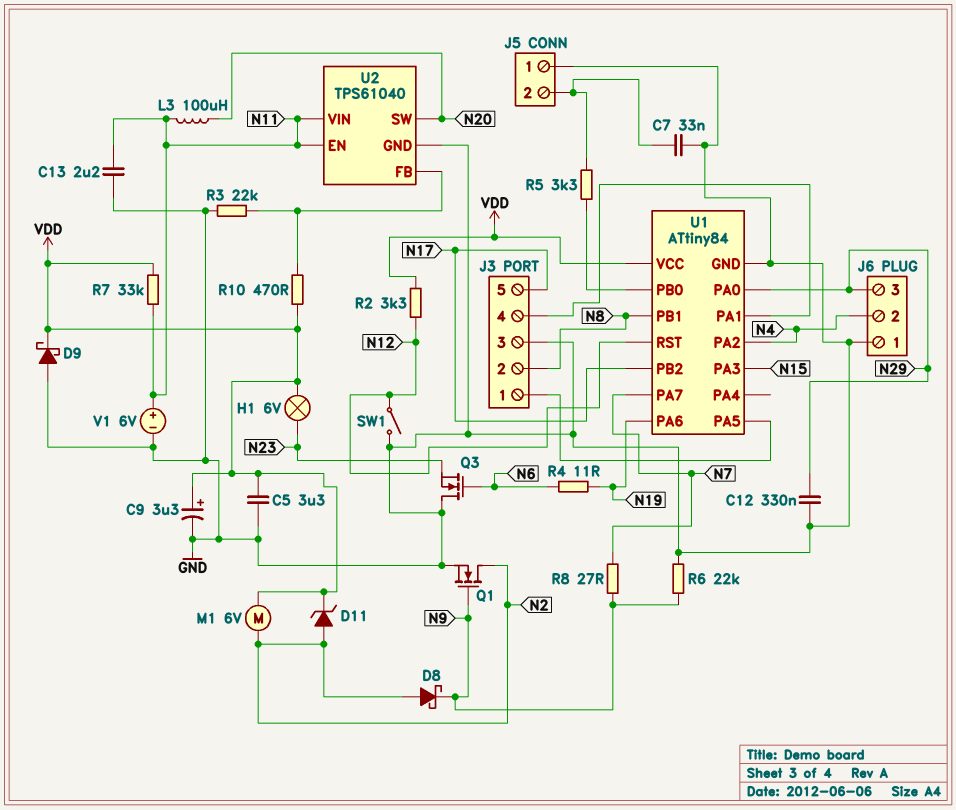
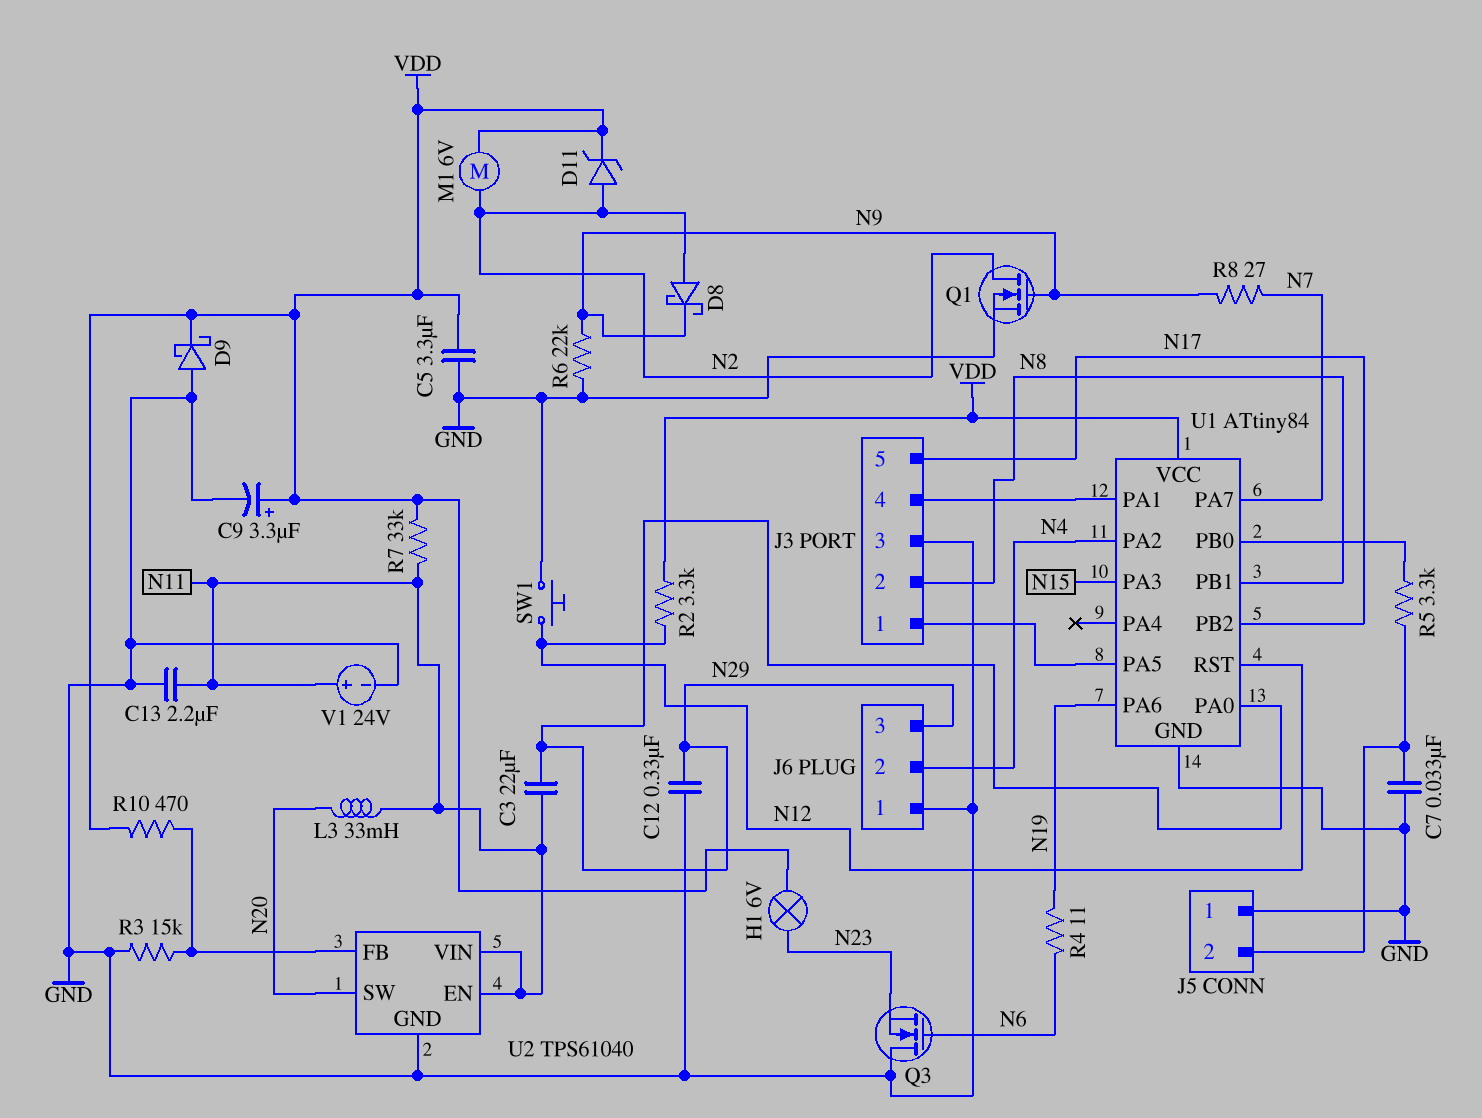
C3: none -> 22uF (N11, N29)
L3: 100uH (N11, N20) -> 33mH (N11, N20)
R3: 22k (GND, U2/FB) -> 15k (GND, U2/FB)
SW1: switch (GND, N12) -> button (GND, N12)
V1: 6V (plus N11, minus GND) -> 24V (plus N11, minus GND)

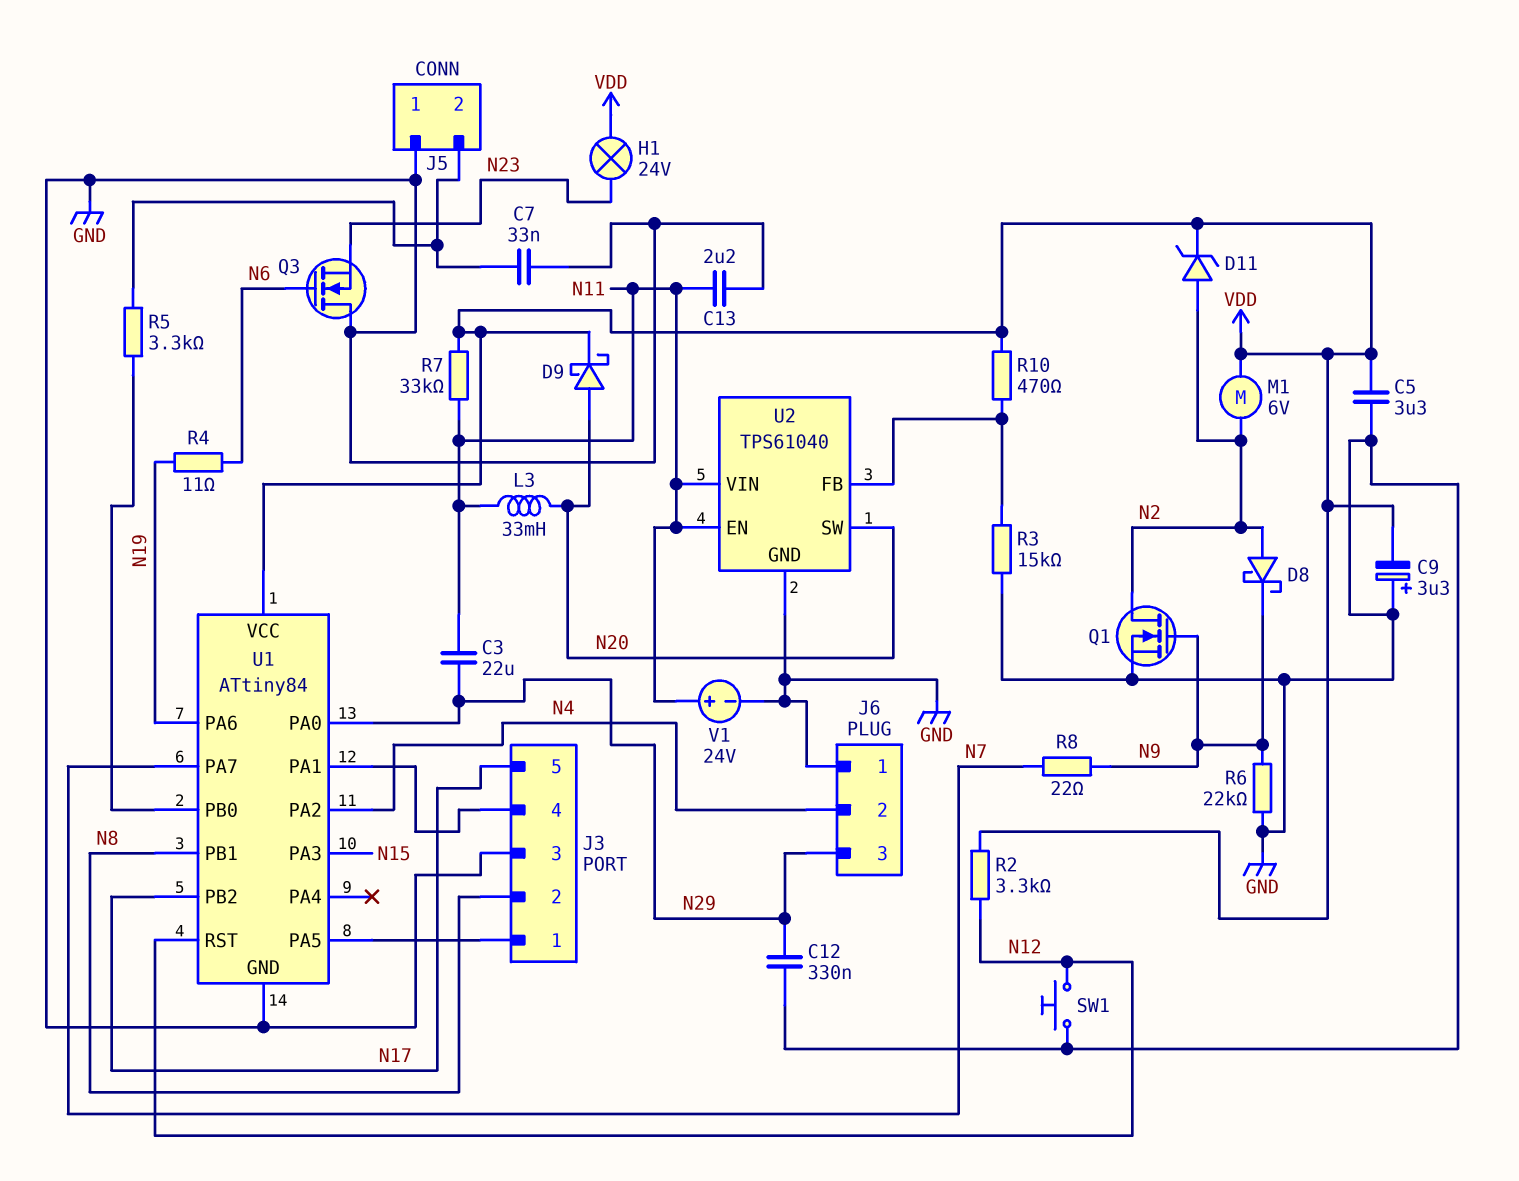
C9: 3.3uF (plus VDD, minus GND) -> 3.3uF (plus GND, minus VDD)
D9: schottky (A GND, K VDD) -> schottky (A N20, K VDD)
H1: lamp 6V (N23, VDD) -> lamp 24V (N23, VDD)
R8: 27 (N7, N9) -> 22 (N7, N9)

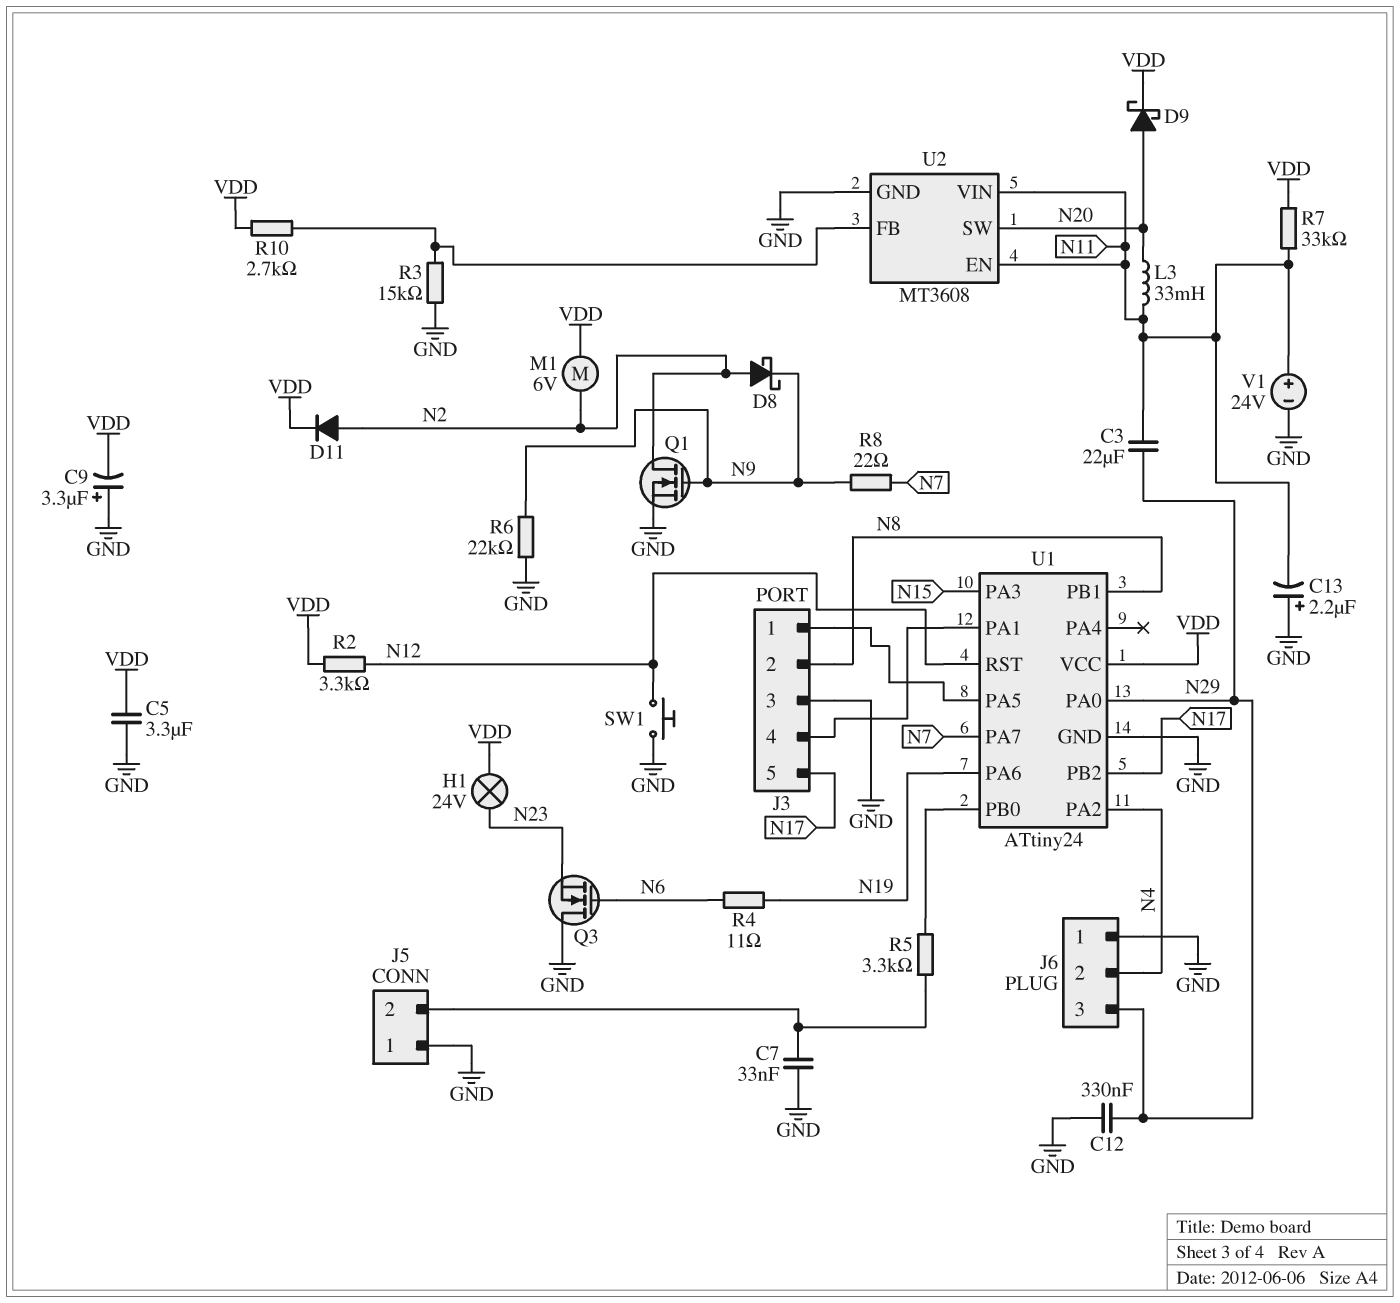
C13: 2.2uF (GND, N11) -> 2.2uF (plus GND, minus N11)
D11: zener (A N2, K VDD) -> diode (A N2, K VDD)
R10: 470 (U2/FB, VDD) -> 2.7k (U2/FB, VDD)
U1: ATtiny84 -> ATtiny24
U2: TPS61040 -> MT3608

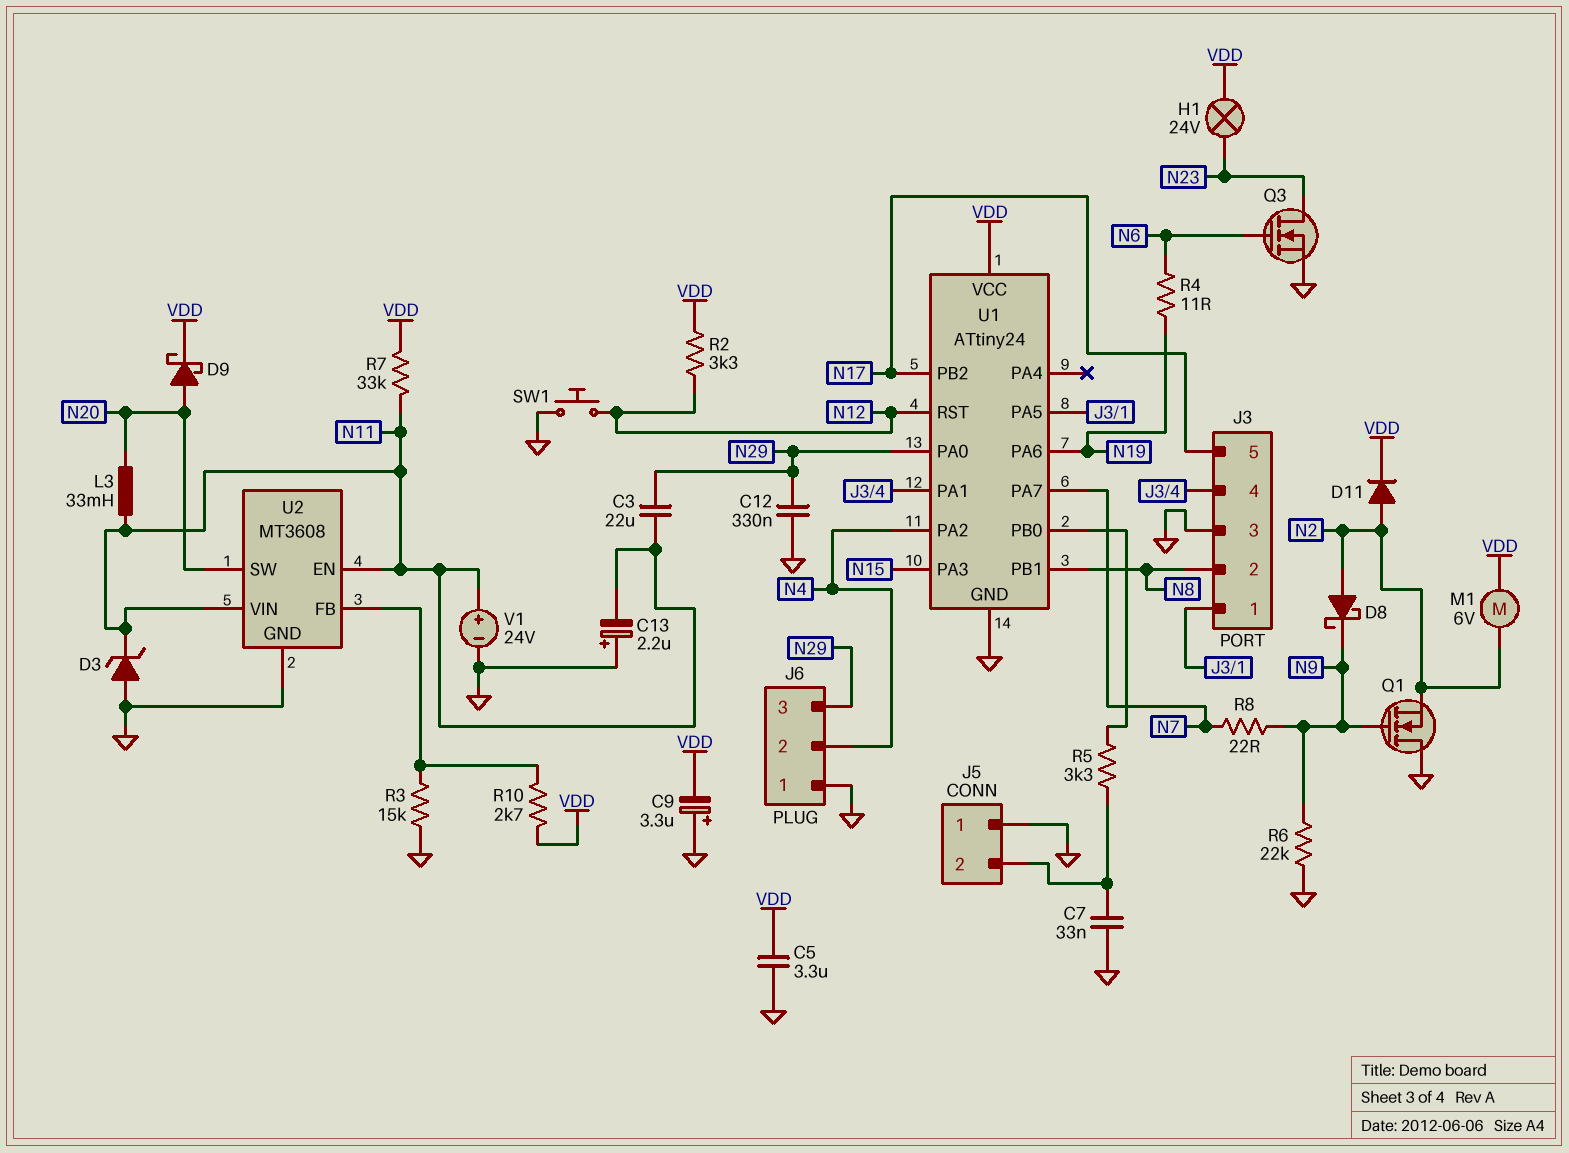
D3: none -> zener (A GND, K N11)
Q1: NMOS (G N9, D N2, S GND) -> NMOS (G N9, D GND, S N2)
Q3: NMOS (G N6, D GND, S N23) -> NMOS (G N6, D N23, S GND)

